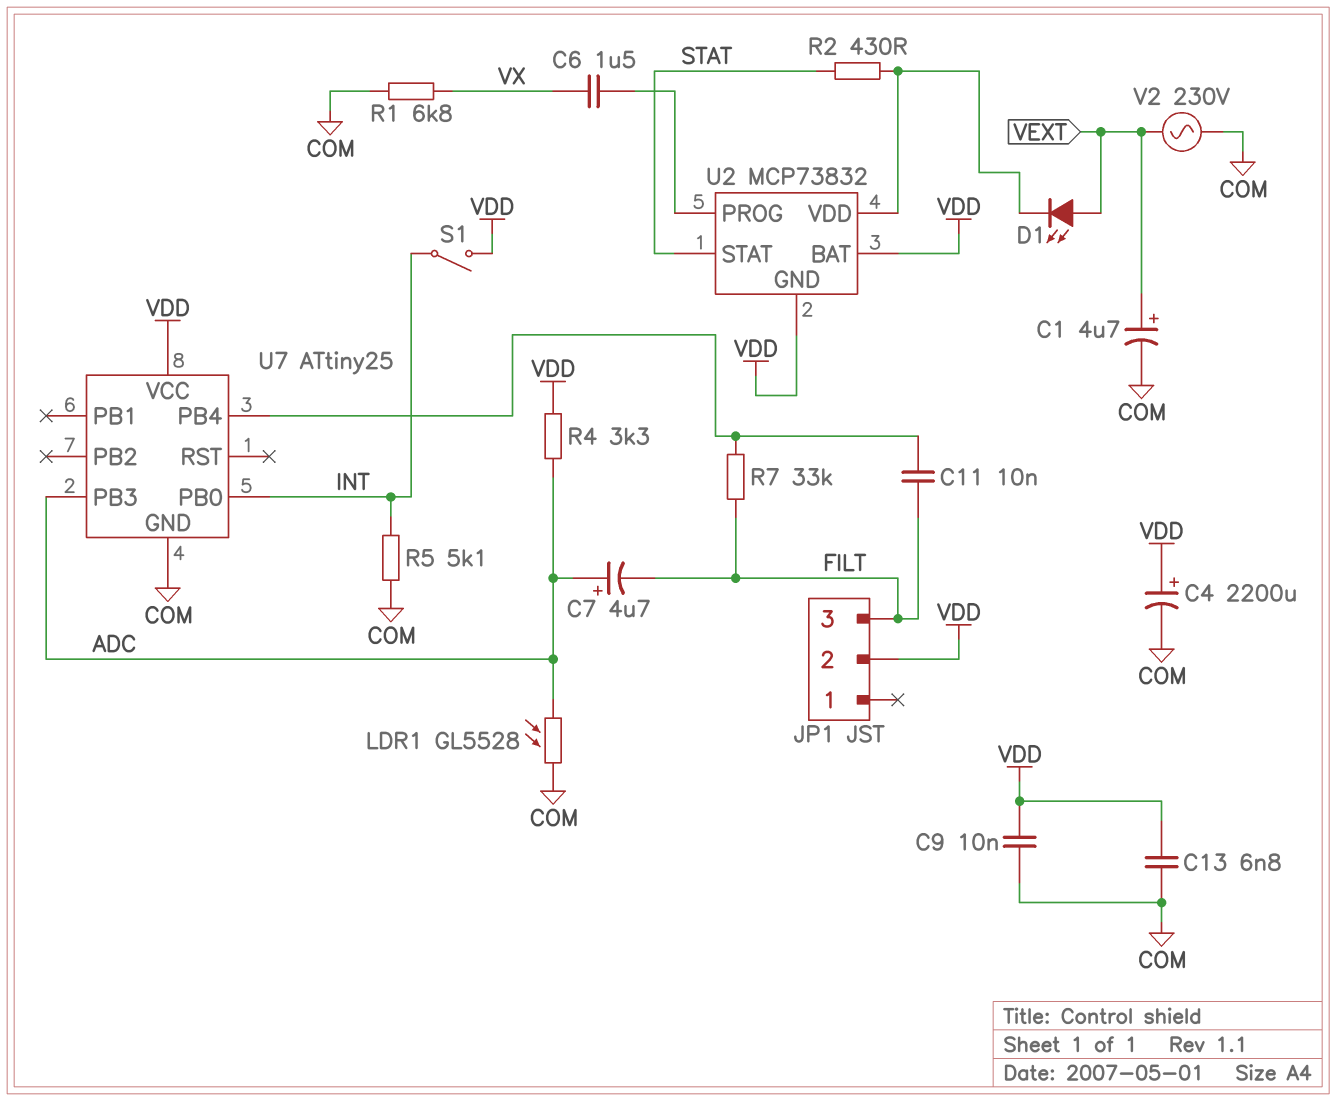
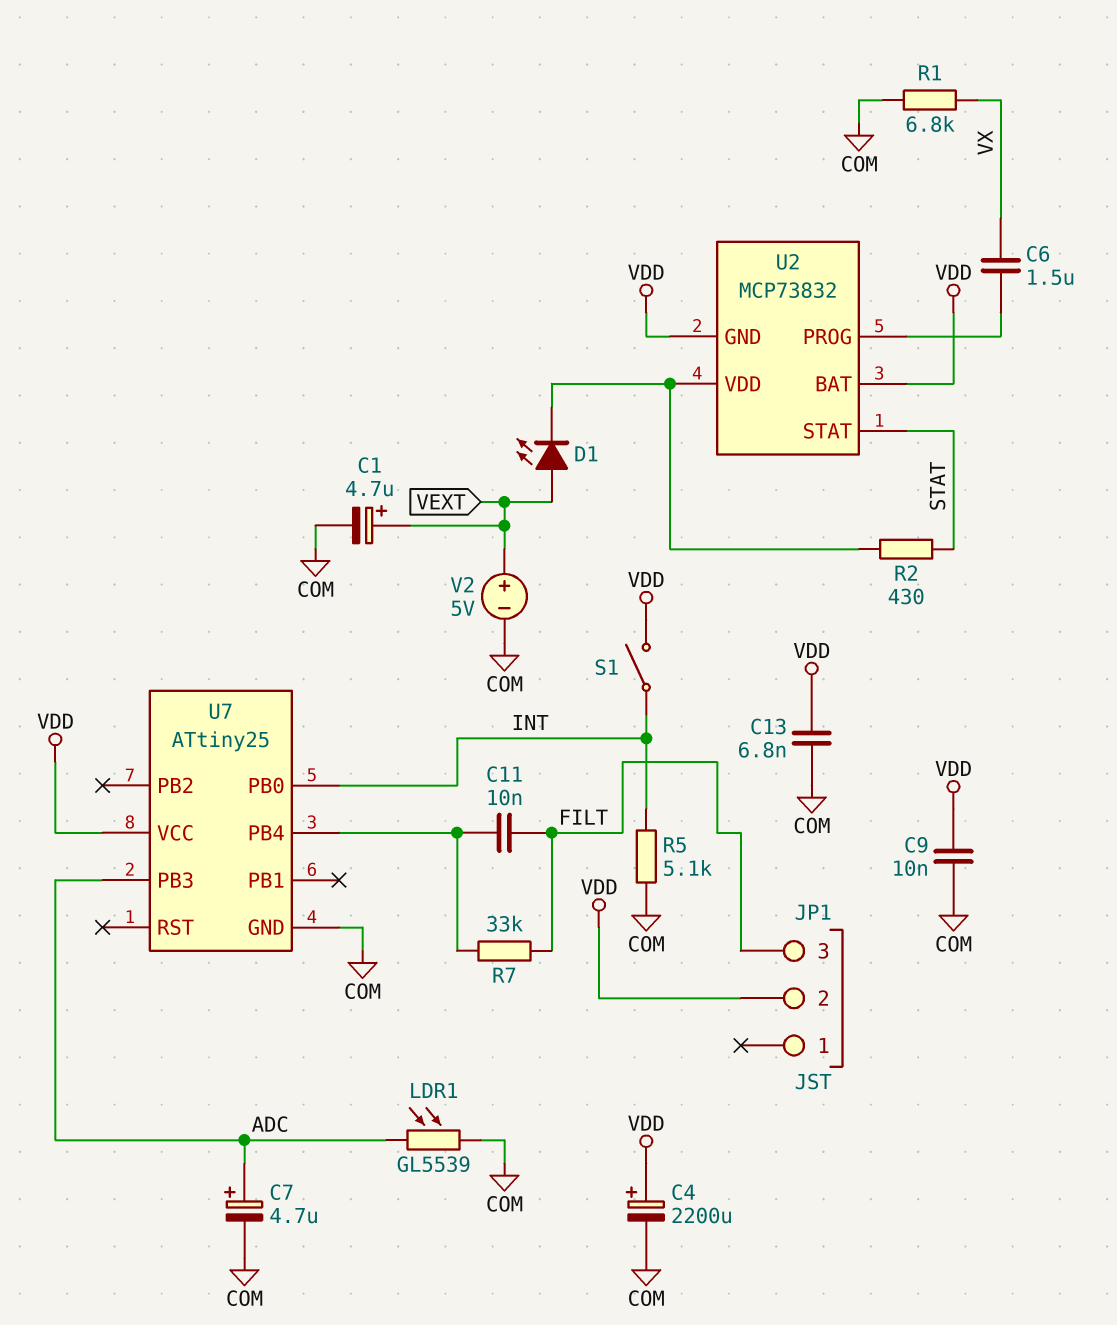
C7: 4.7uF (plus ADC, minus FILT) -> 4.7uF (plus ADC, minus COM)
LDR1: GL5528 (ADC, COM) -> GL5539 (ADC, COM)
R4: 3.3k (ADC, VDD) -> none
V2: AC 230V (COM, VEXT) -> 5V (plus VEXT, minus COM)

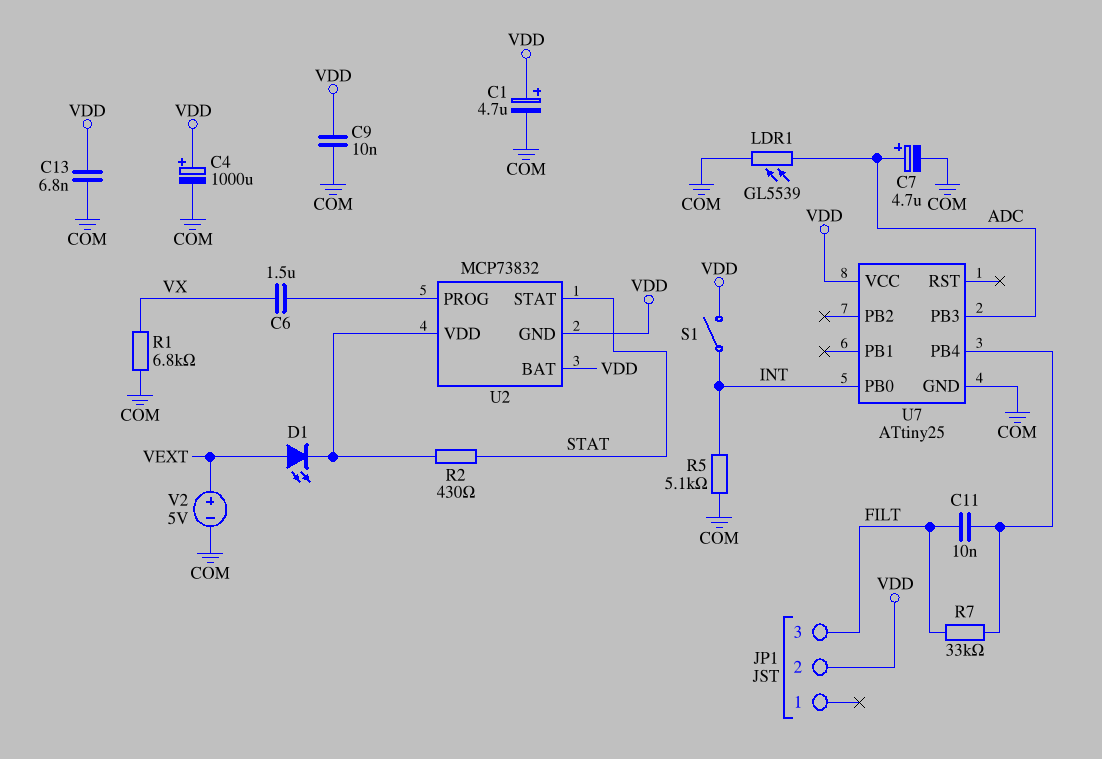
C1: 4.7uF (plus VEXT, minus COM) -> 4.7uF (plus VDD, minus COM)
C4: 2200uF (plus VDD, minus COM) -> 1000uF (plus VDD, minus COM)

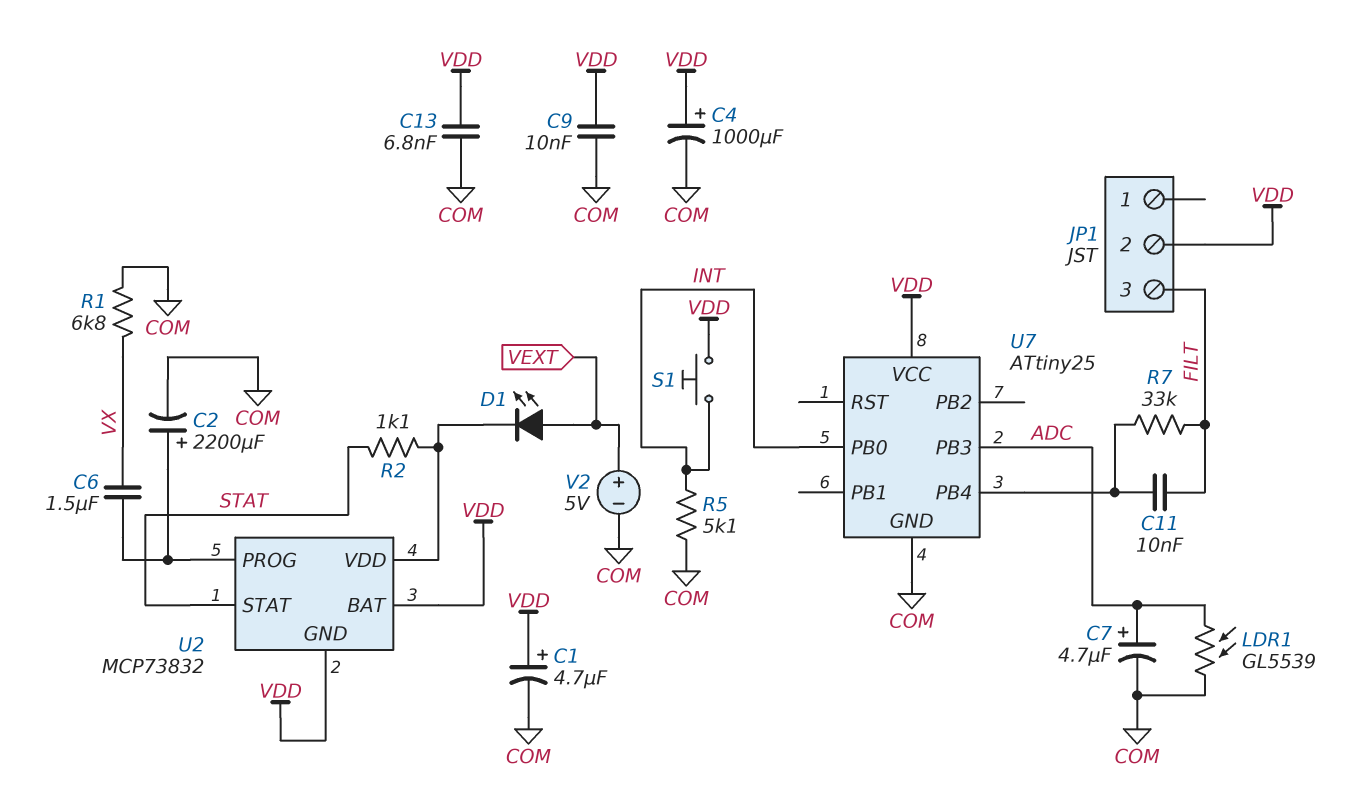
C2: none -> 2200uF (plus U2/PROG, minus COM)
R2: 430 (STAT, U2/VDD) -> 1.1k (STAT, U2/VDD)
S1: switch (INT, VDD) -> button (INT, VDD)

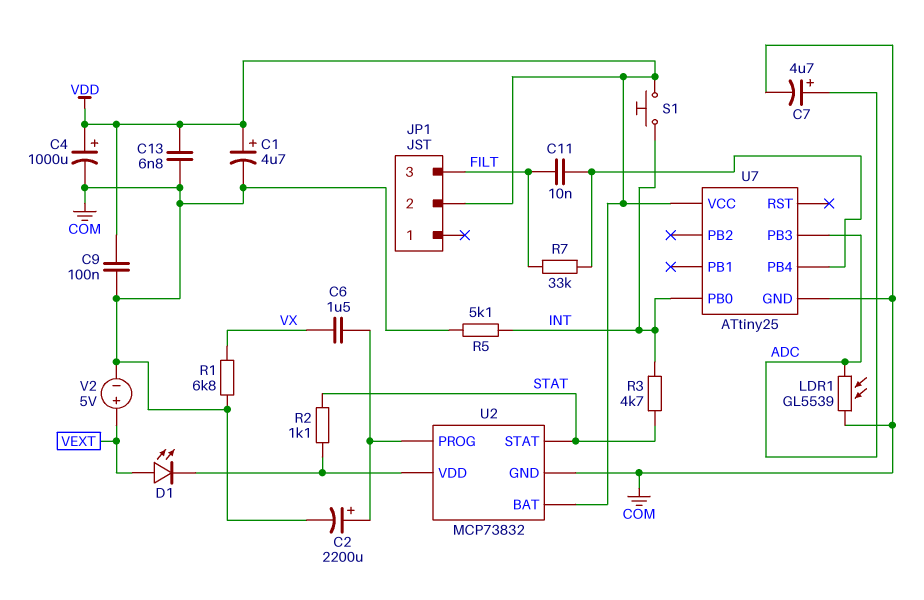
C9: 10nF (COM, VDD) -> 100nF (COM, VDD)
R3: none -> 4.7k (INT, STAT)
U2 pin GND: VDD -> COM

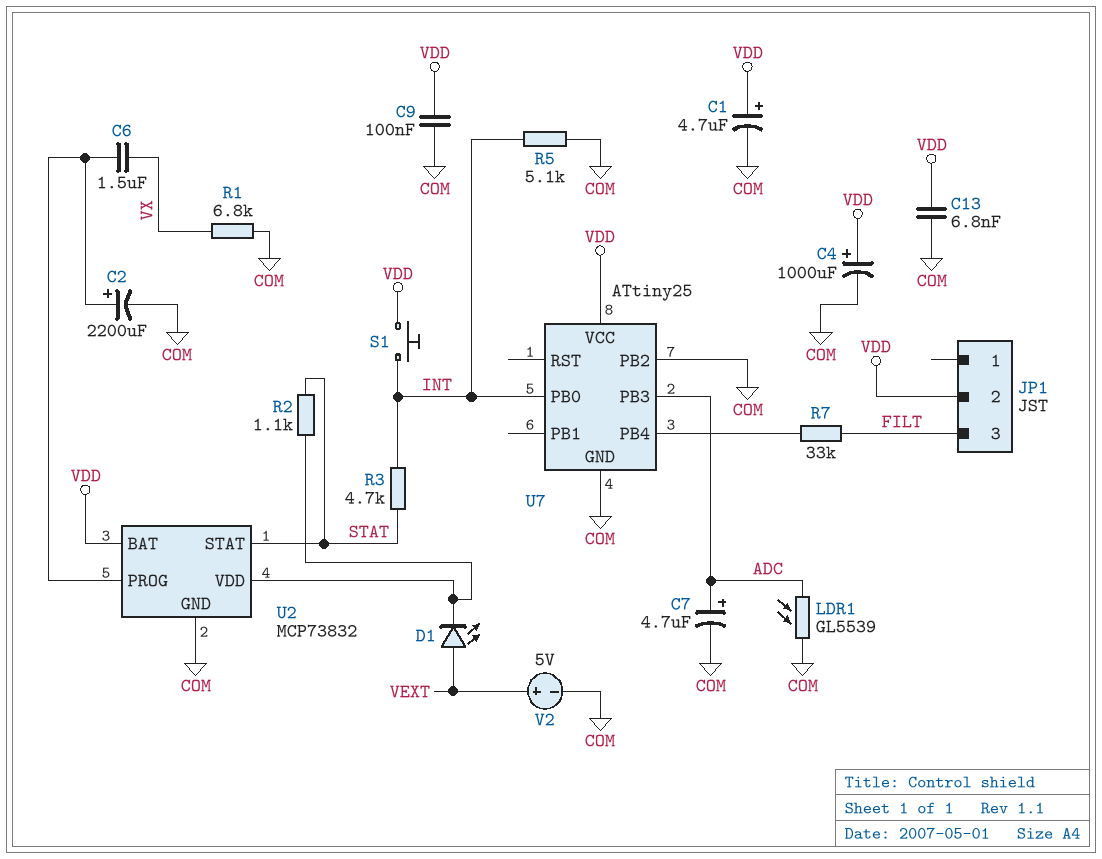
C11: 10nF (FILT, U7/PB4) -> none
U7 pin PB2: none -> COM

